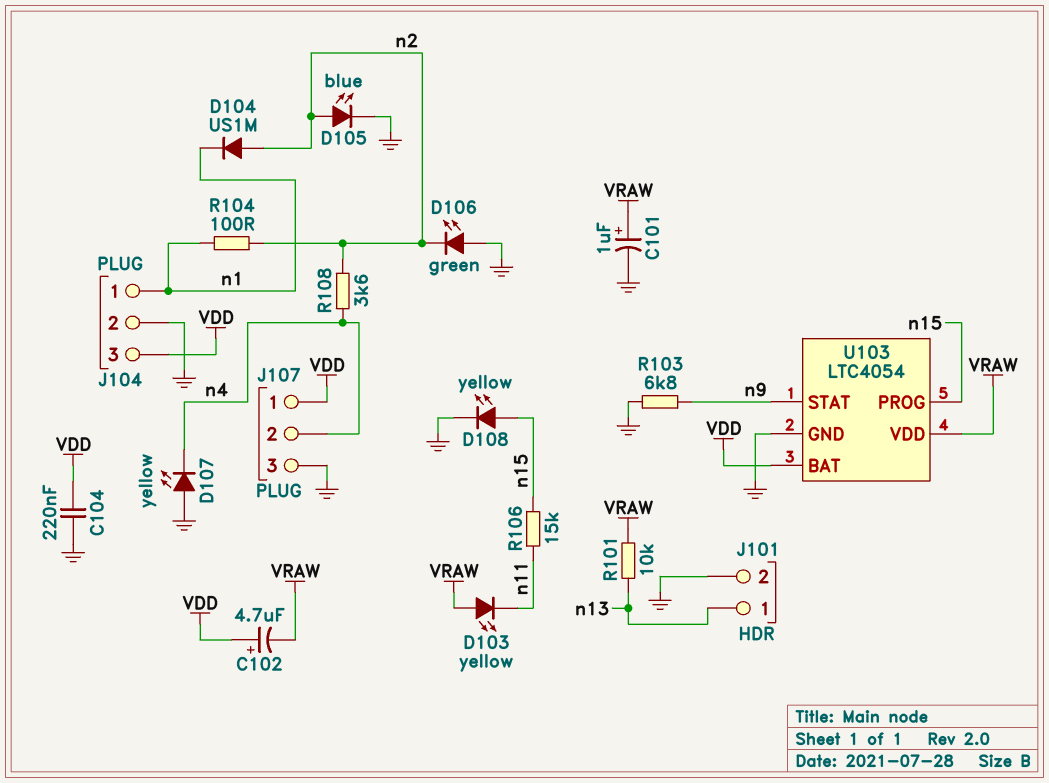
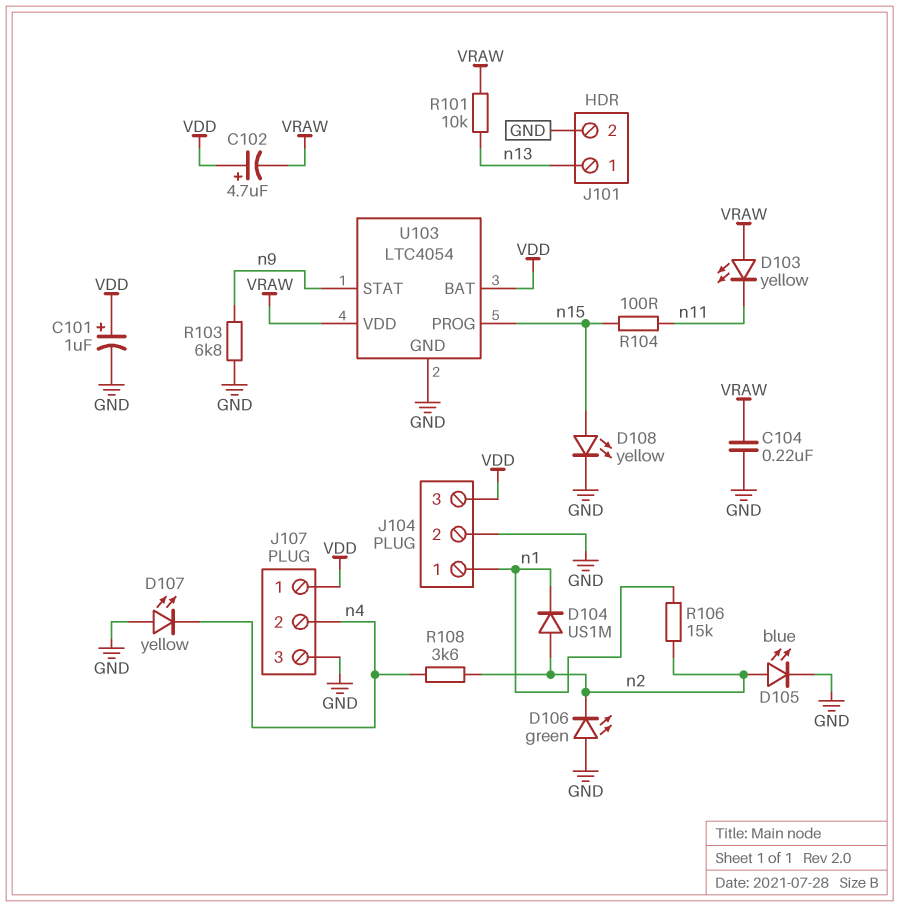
C101: 1uF (plus VRAW, minus GND) -> 1uF (plus VDD, minus GND)
C104: 220nF (GND, VDD) -> 220nF (GND, VRAW)
R104: 100 (n1, n2) -> 100 (n11, n15)
R106: 15k (n11, n15) -> 15k (n1, n2)

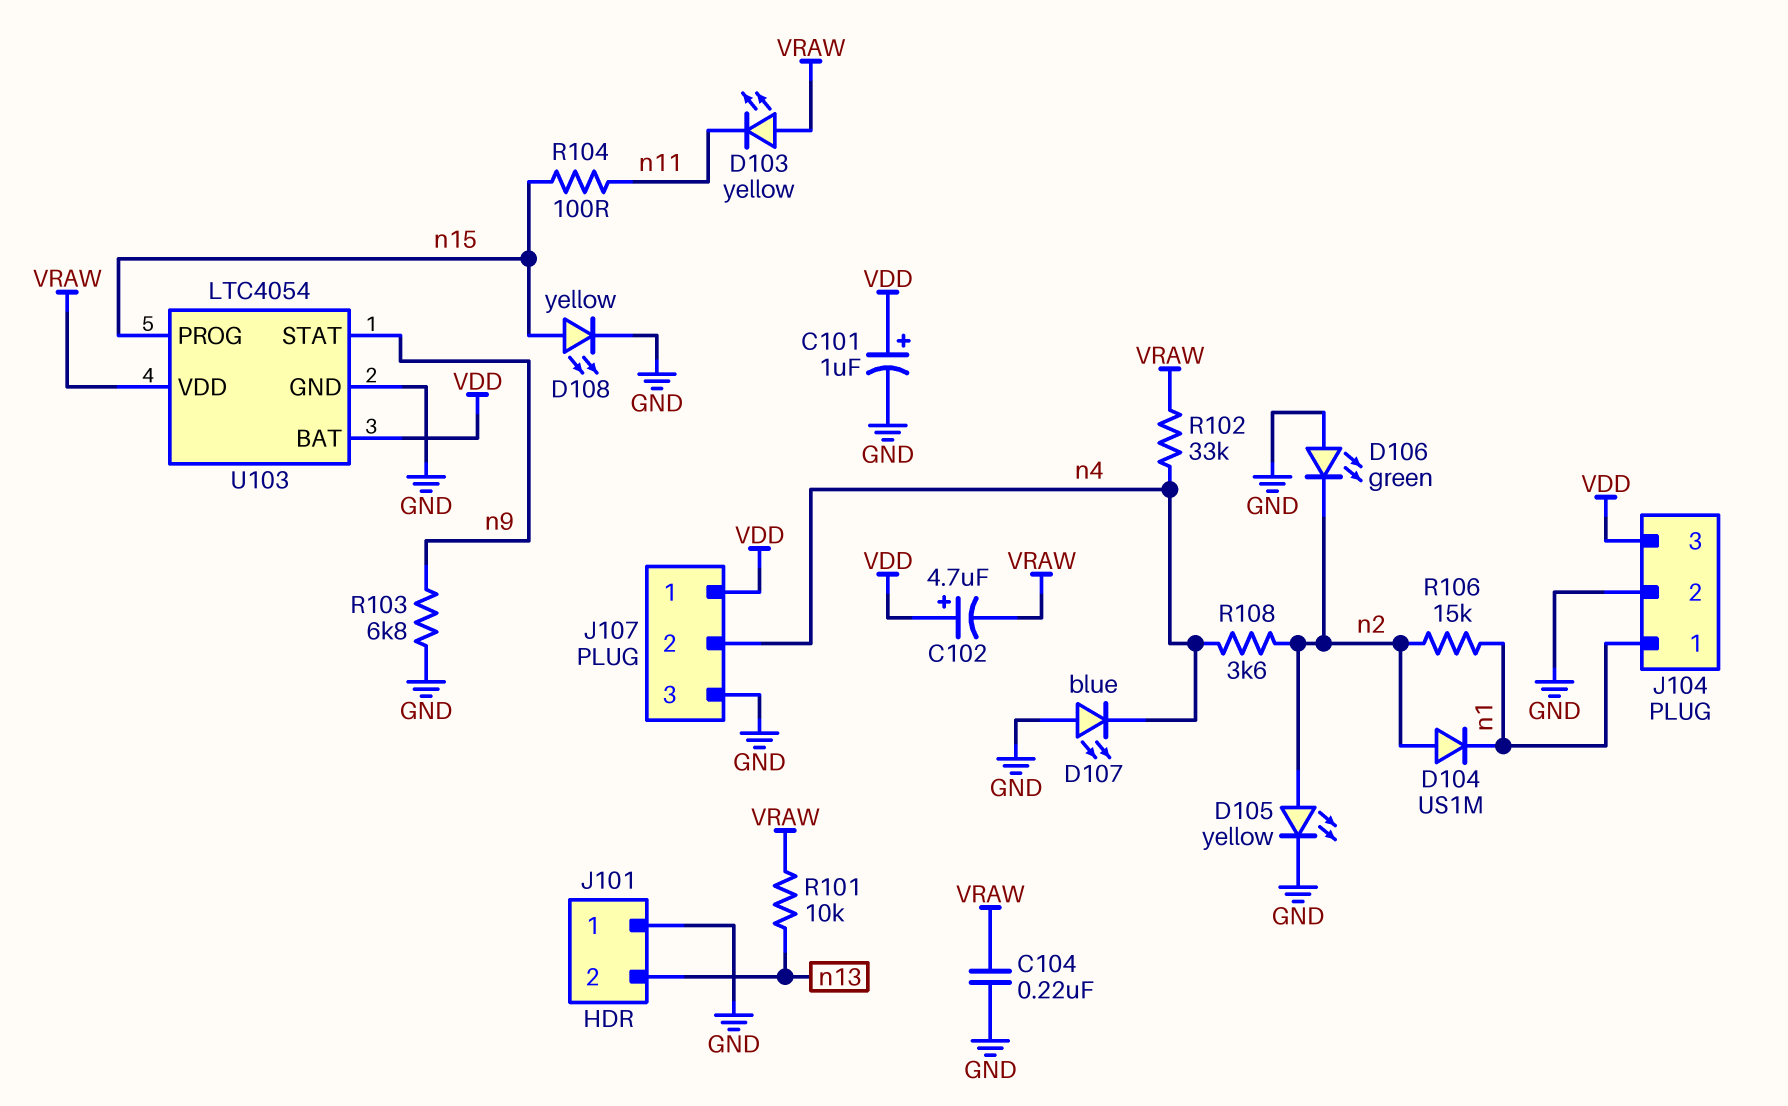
D105: LED blue (A n2, K GND) -> LED yellow (A n2, K GND)
D107: LED yellow (A GND, K n4) -> LED blue (A GND, K n4)
J101 pin 1: n13 -> GND
J101 pin 2: GND -> n13
R102: none -> 33k (VRAW, n4)

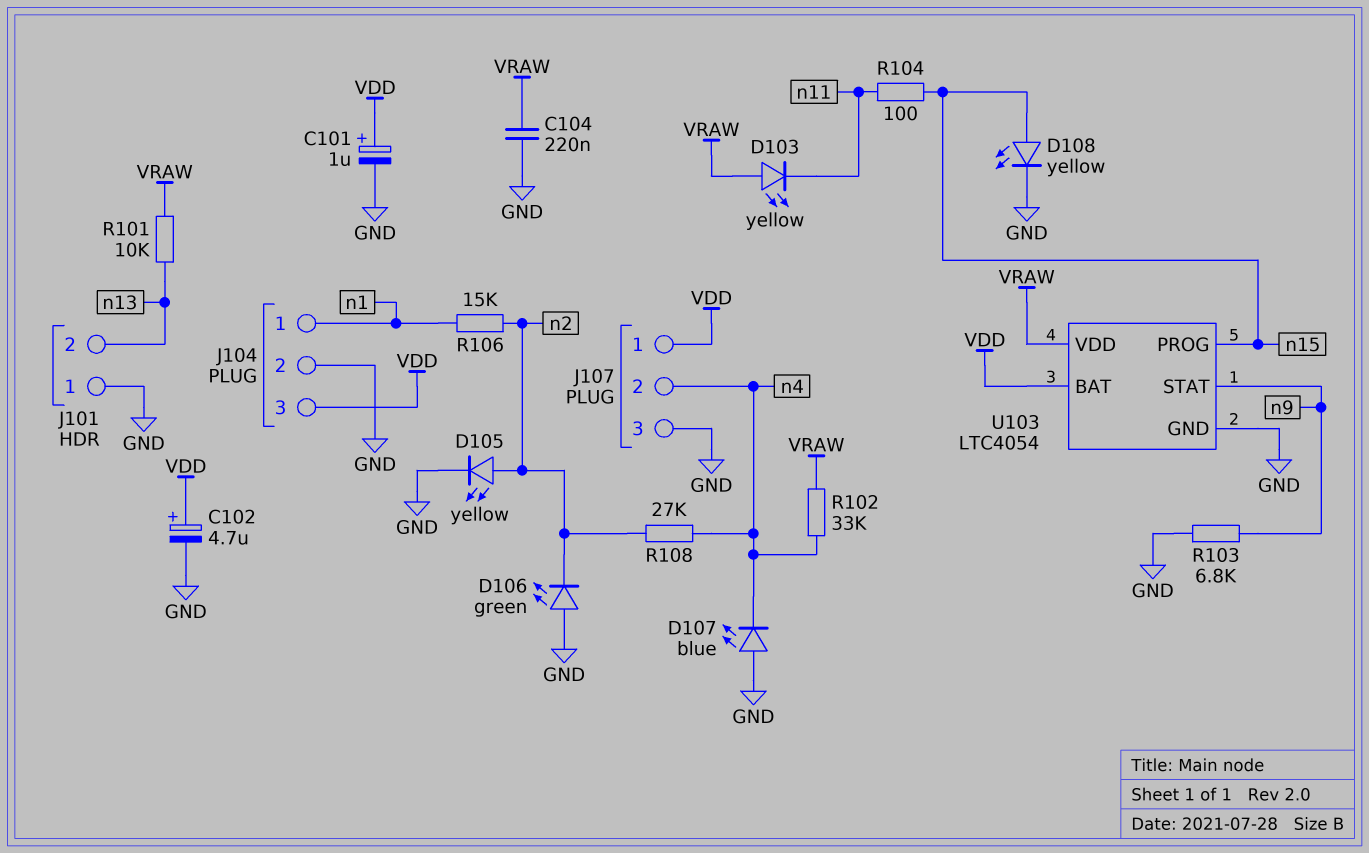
C102: 4.7uF (plus VDD, minus VRAW) -> 4.7uF (plus VDD, minus GND)
D104: diode US1M (A n2, K n1) -> none
R108: 3.6k (n2, n4) -> 27k (n2, n4)

